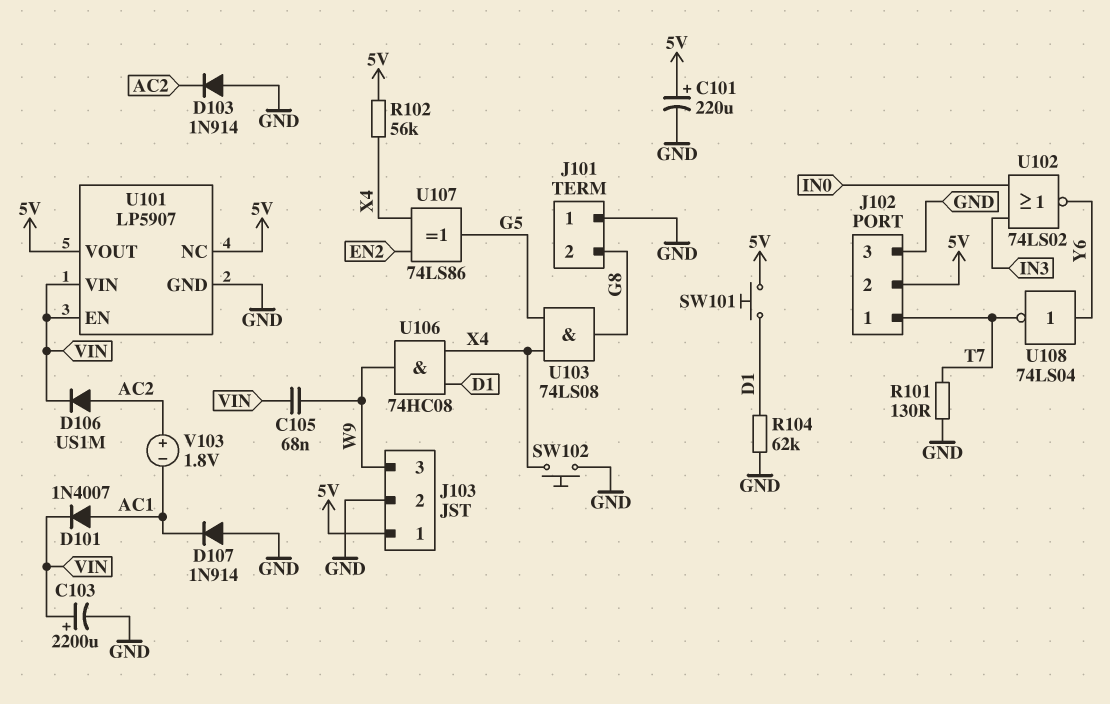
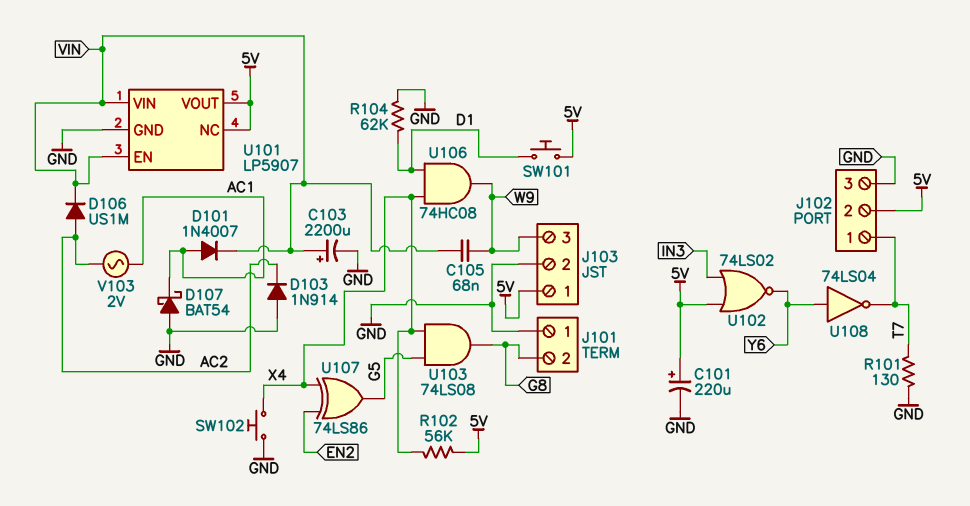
D107: diode 1N914 (A GND, K AC1) -> schottky BAT54 (A GND, K AC1)
U102: NOR 74LS02 (in IN0, in IN3, out Y6) -> NOR 74LS02 (in 5V, in IN3, out Y6)
V103: 1.8V (plus AC2, minus AC1) -> AC 2V (AC1, AC2)

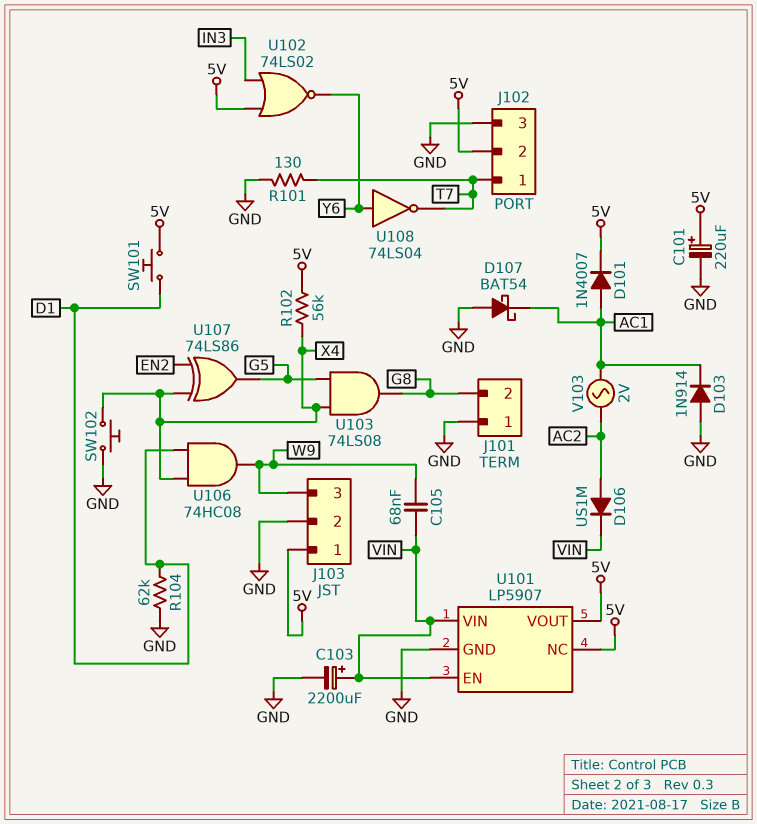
D101: diode 1N4007 (A AC1, K VIN) -> diode 1N4007 (A AC1, K 5V)
D103: diode 1N914 (A GND, K AC2) -> diode 1N914 (A GND, K AC1)

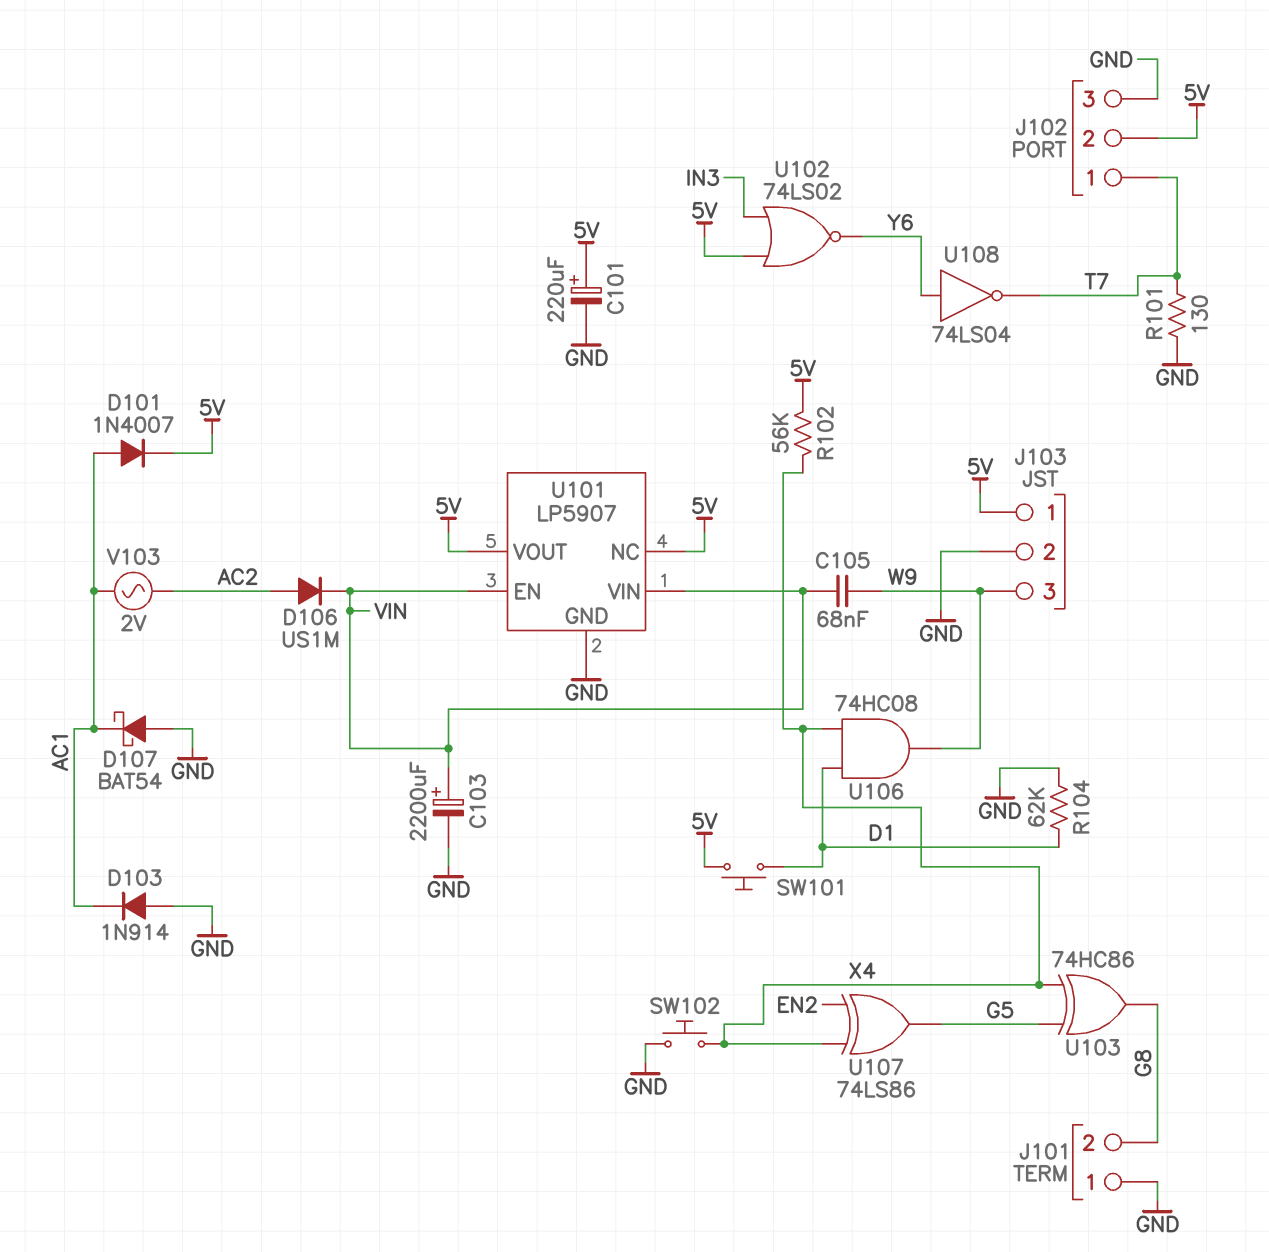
U103: AND 74LS08 (in G5, in X4, out G8) -> XOR 74HC86 (in G5, in X4, out G8)

